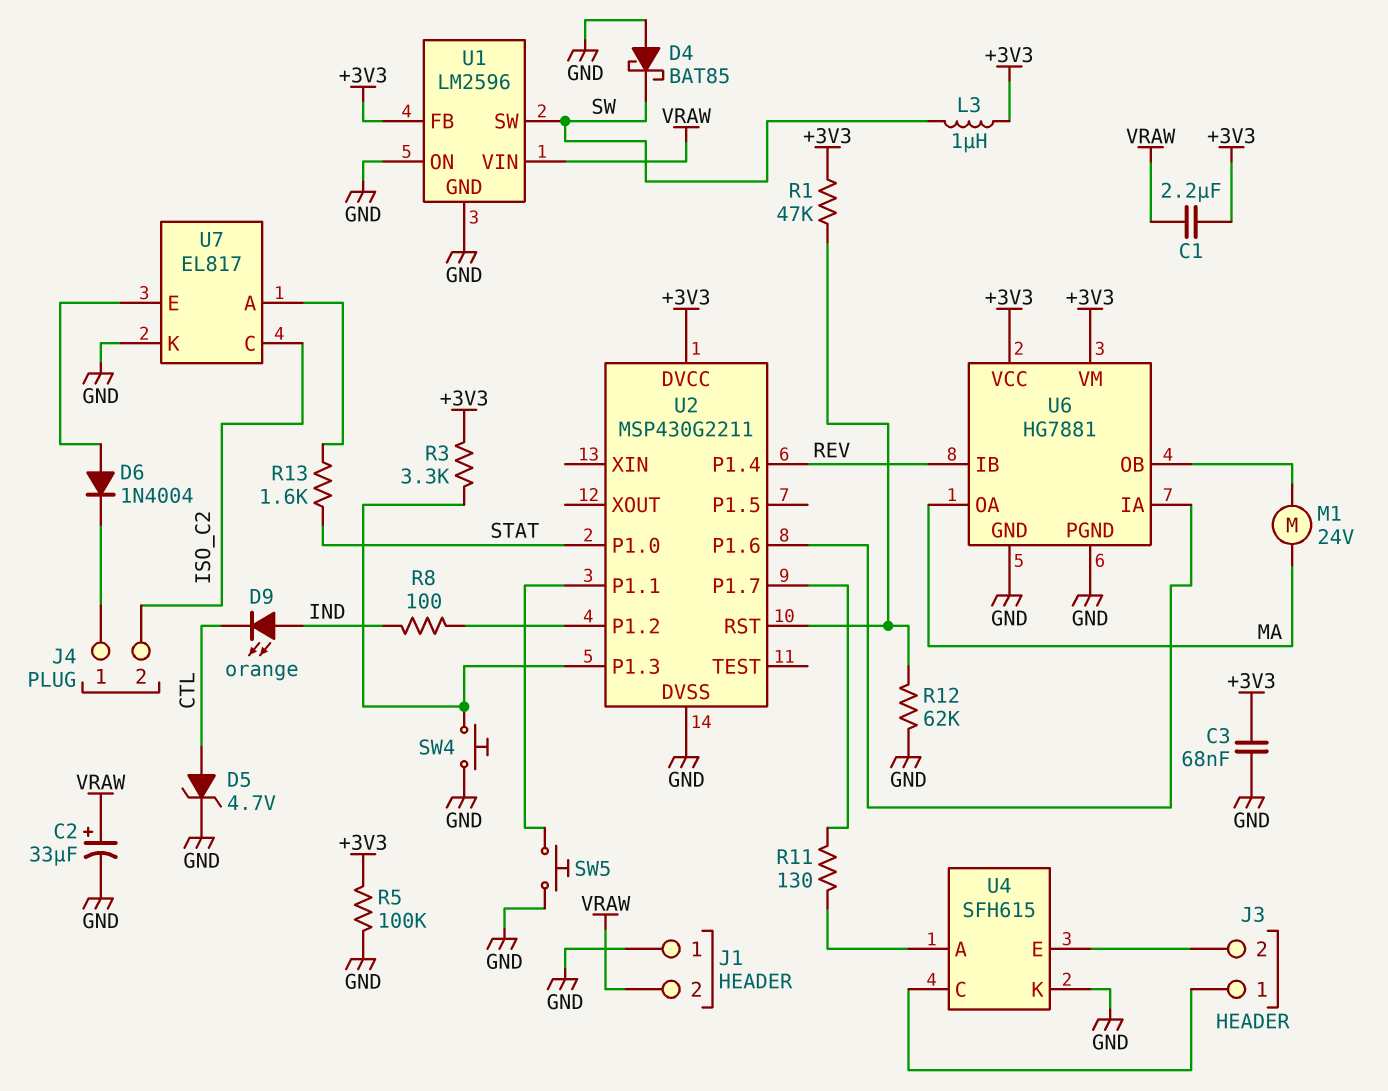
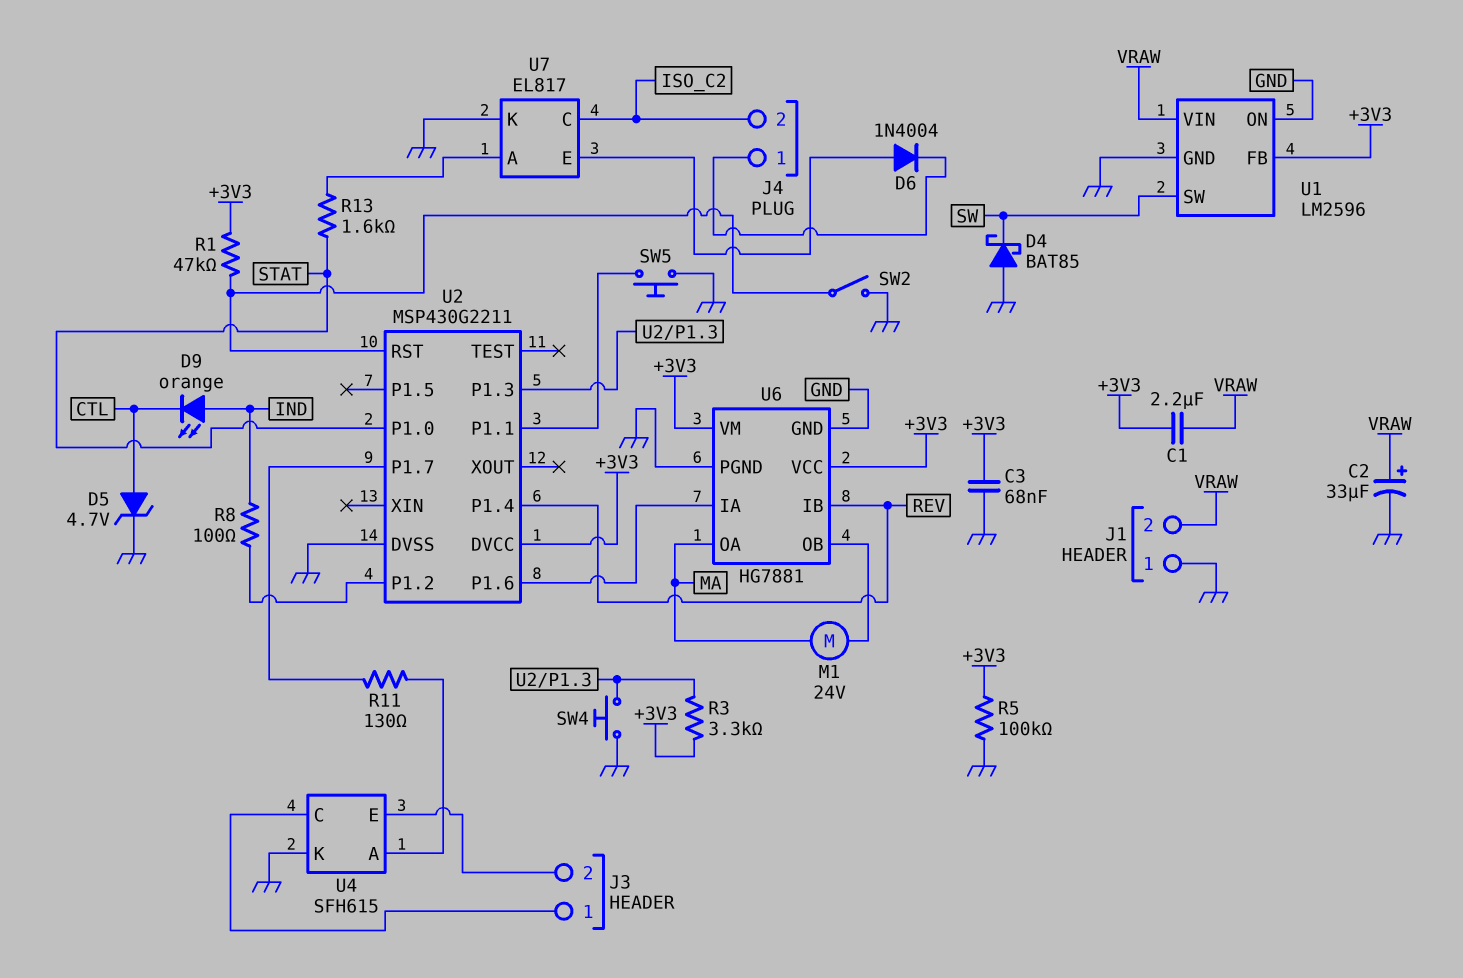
L3: 1uH (+3V3, SW) -> none
R12: 62k (GND, U2/RST) -> none
SW2: none -> switch (GND, U2/RST)

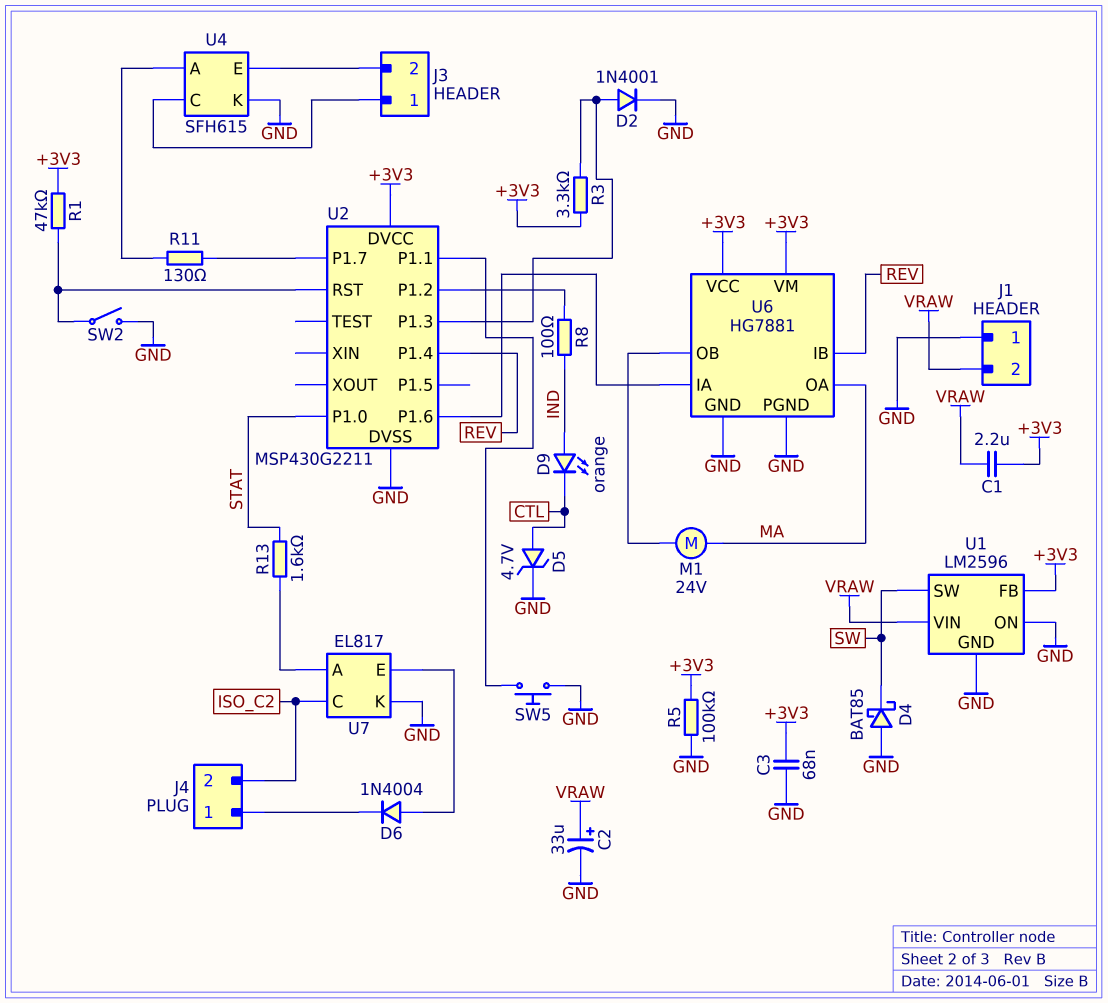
D2: none -> diode 1N4001 (A U2/P1.3, K GND)
SW4: button (GND, U2/P1.3) -> none

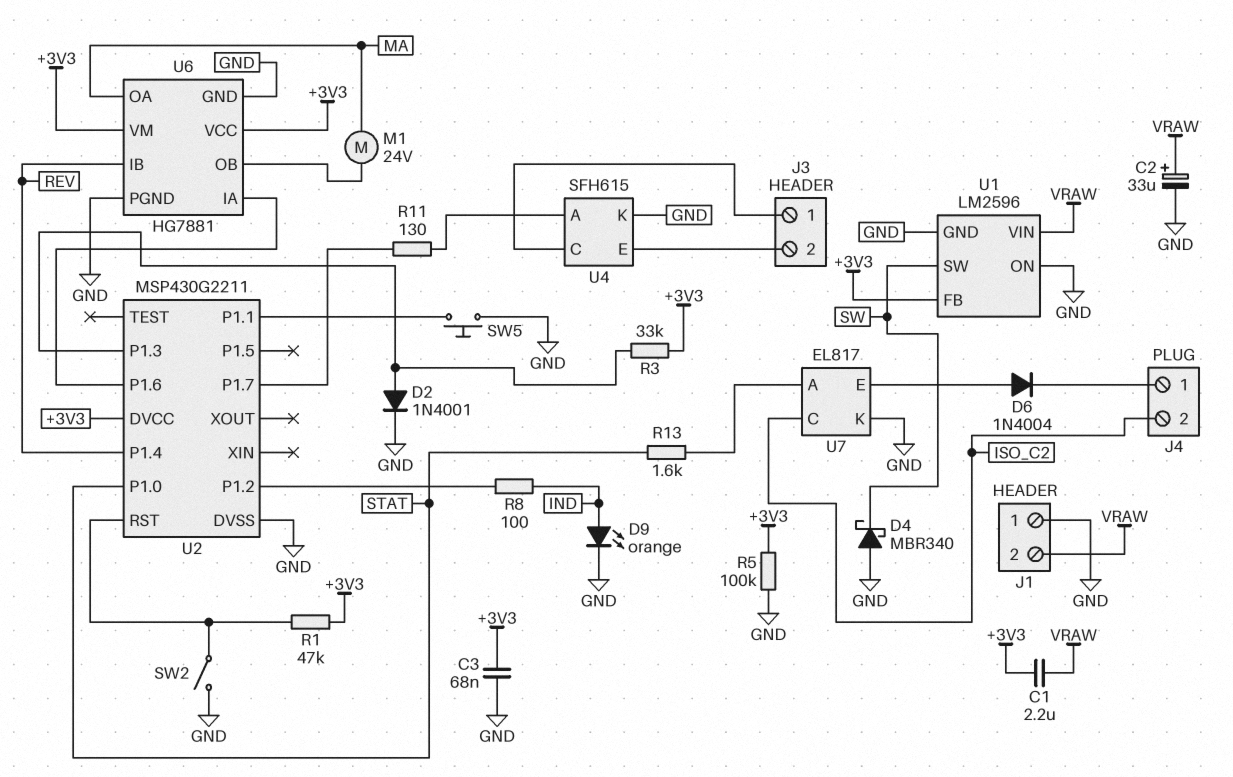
D4: schottky BAT85 (A GND, K SW) -> schottky MBR340 (A GND, K SW)
D5: zener 4.7V (A CTL, K GND) -> none
D9: LED orange (A IND, K CTL) -> LED orange (A IND, K GND)
R3: 3.3k (+3V3, U2/P1.3) -> 33k (+3V3, U2/P1.3)

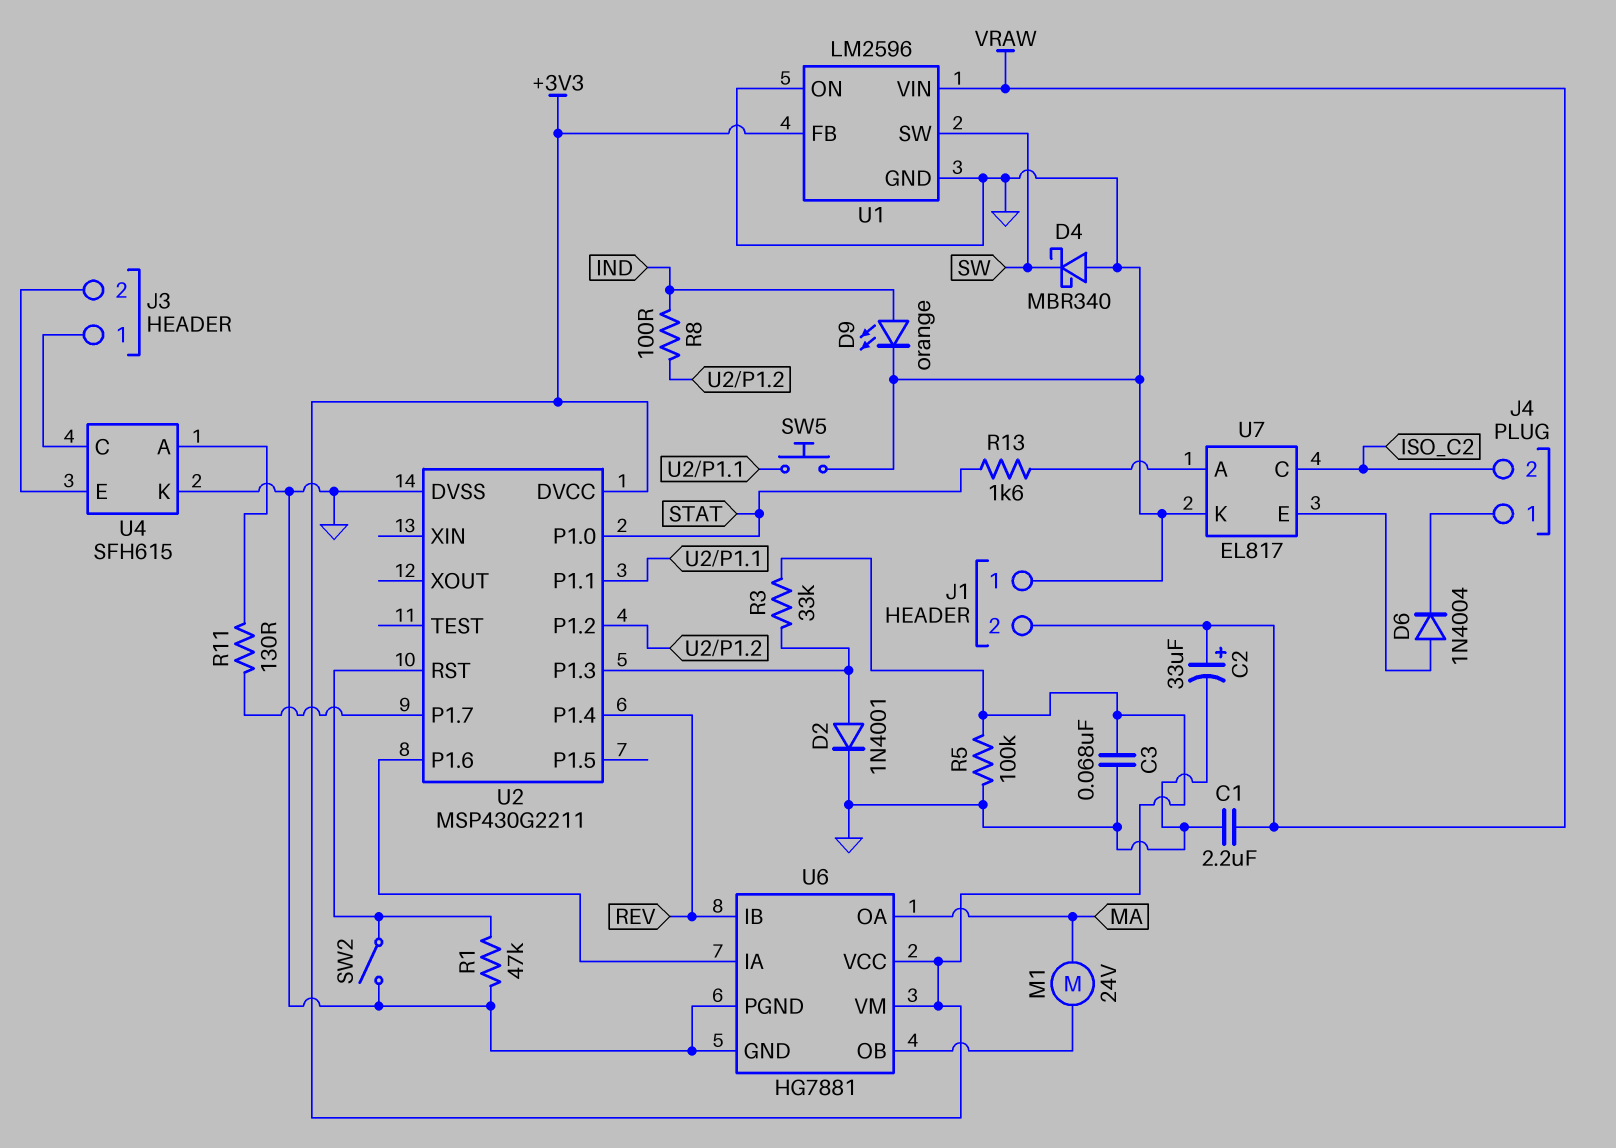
C1: 2.2uF (+3V3, VRAW) -> 2.2uF (GND, VRAW)
R1: 47k (+3V3, U2/RST) -> 47k (GND, U2/RST)

